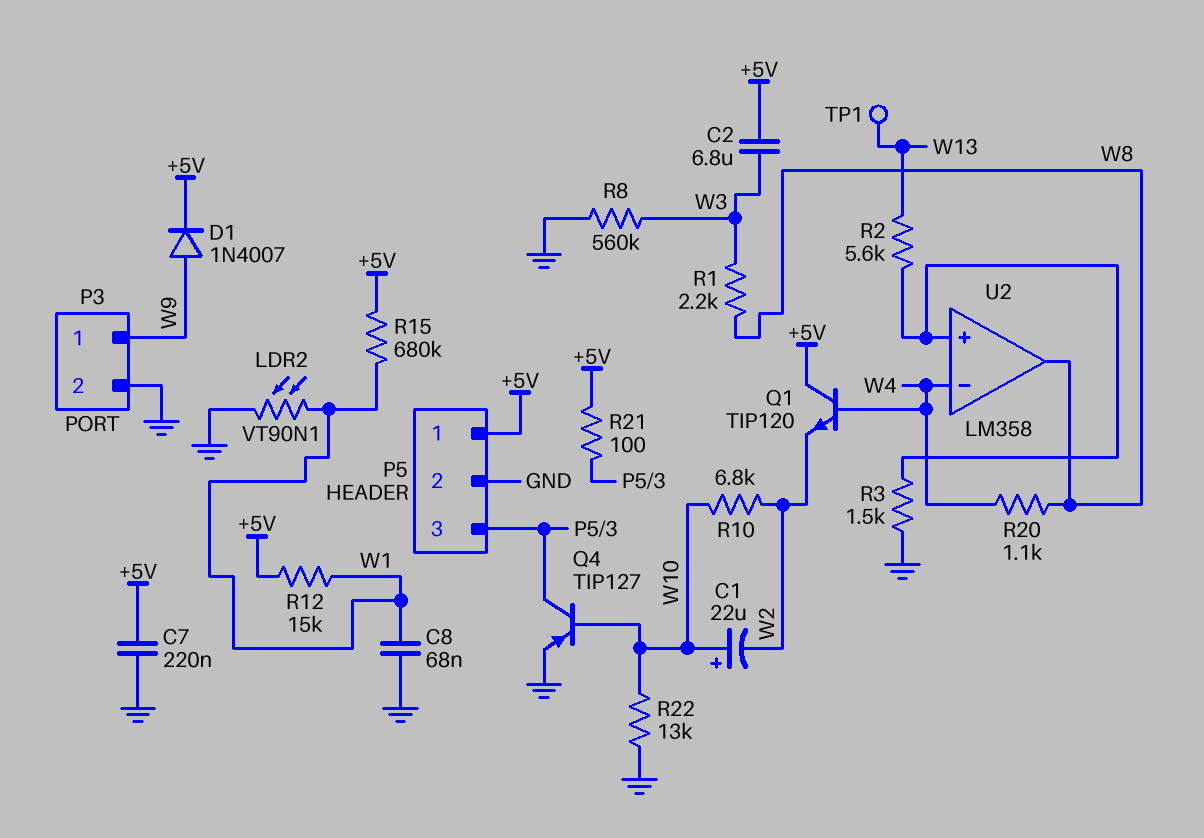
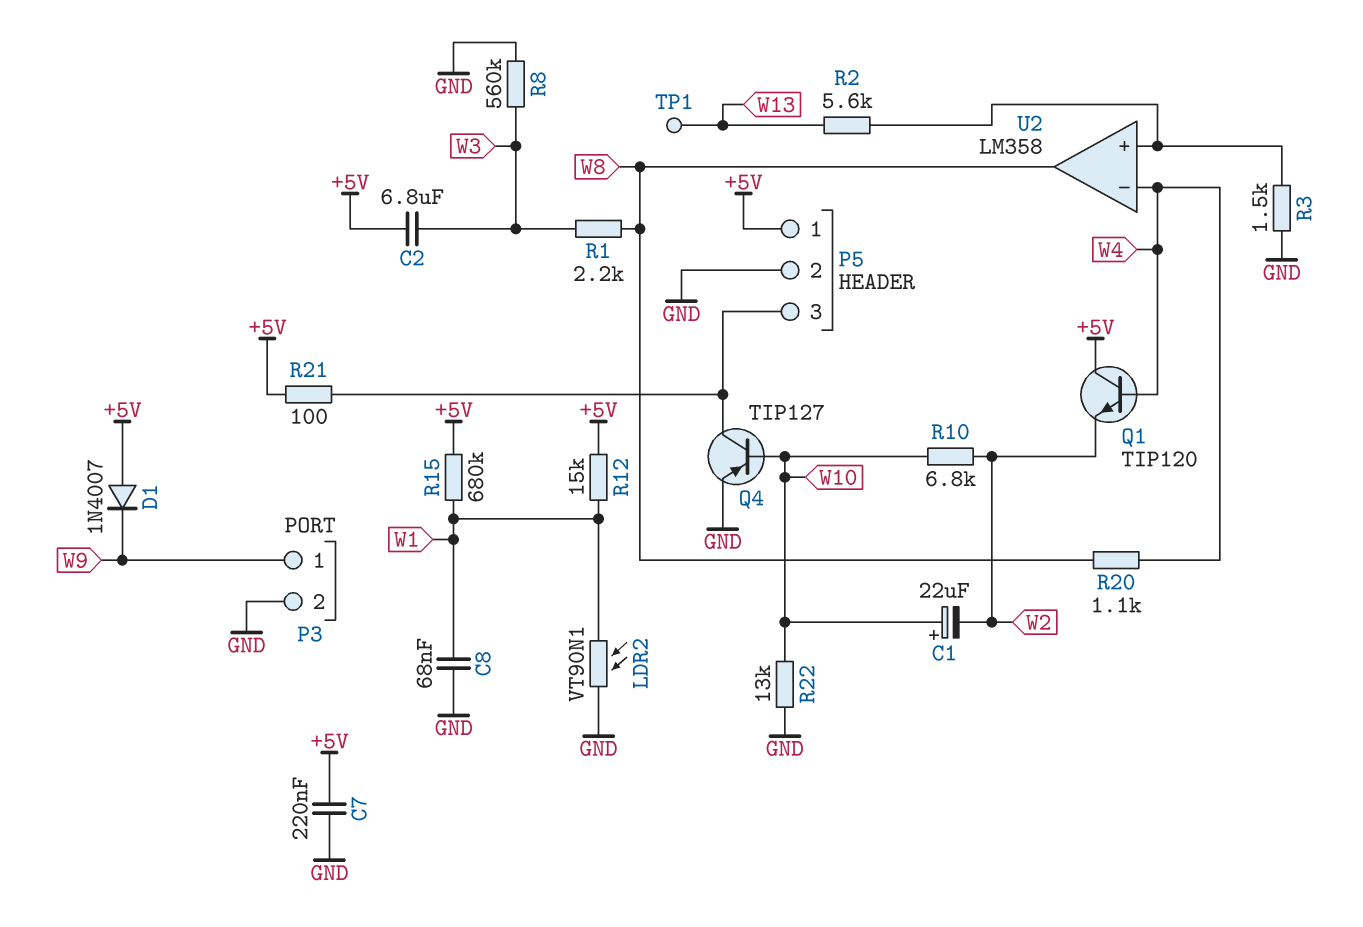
D1: diode 1N4007 (A W9, K +5V) -> diode 1N4007 (A +5V, K W9)

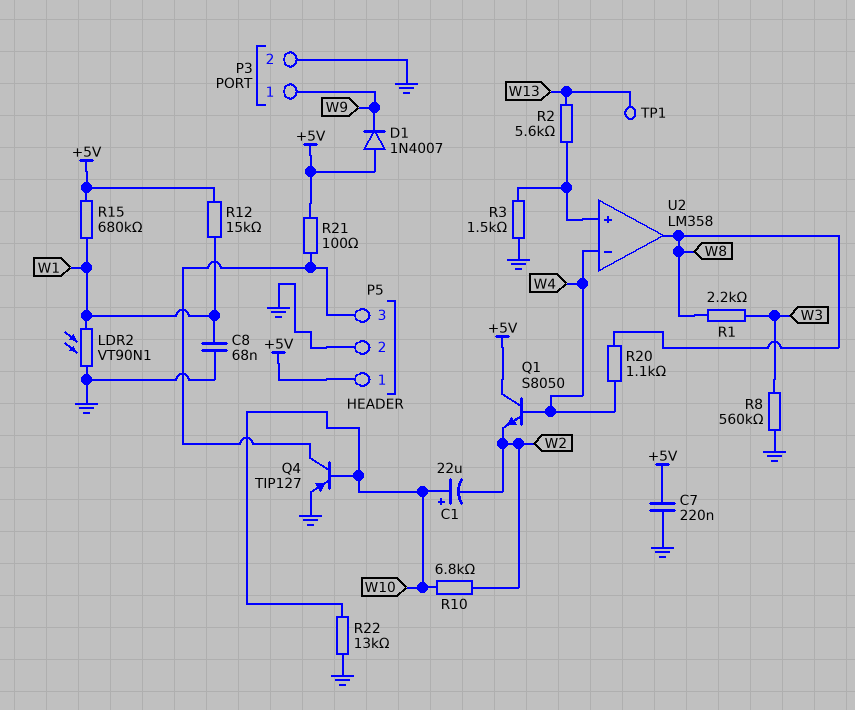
C2: 6.8uF (+5V, W3) -> none
Q1: NPN TIP120 (B W4, C +5V, E W2) -> NPN S8050 (B W4, C +5V, E W2)

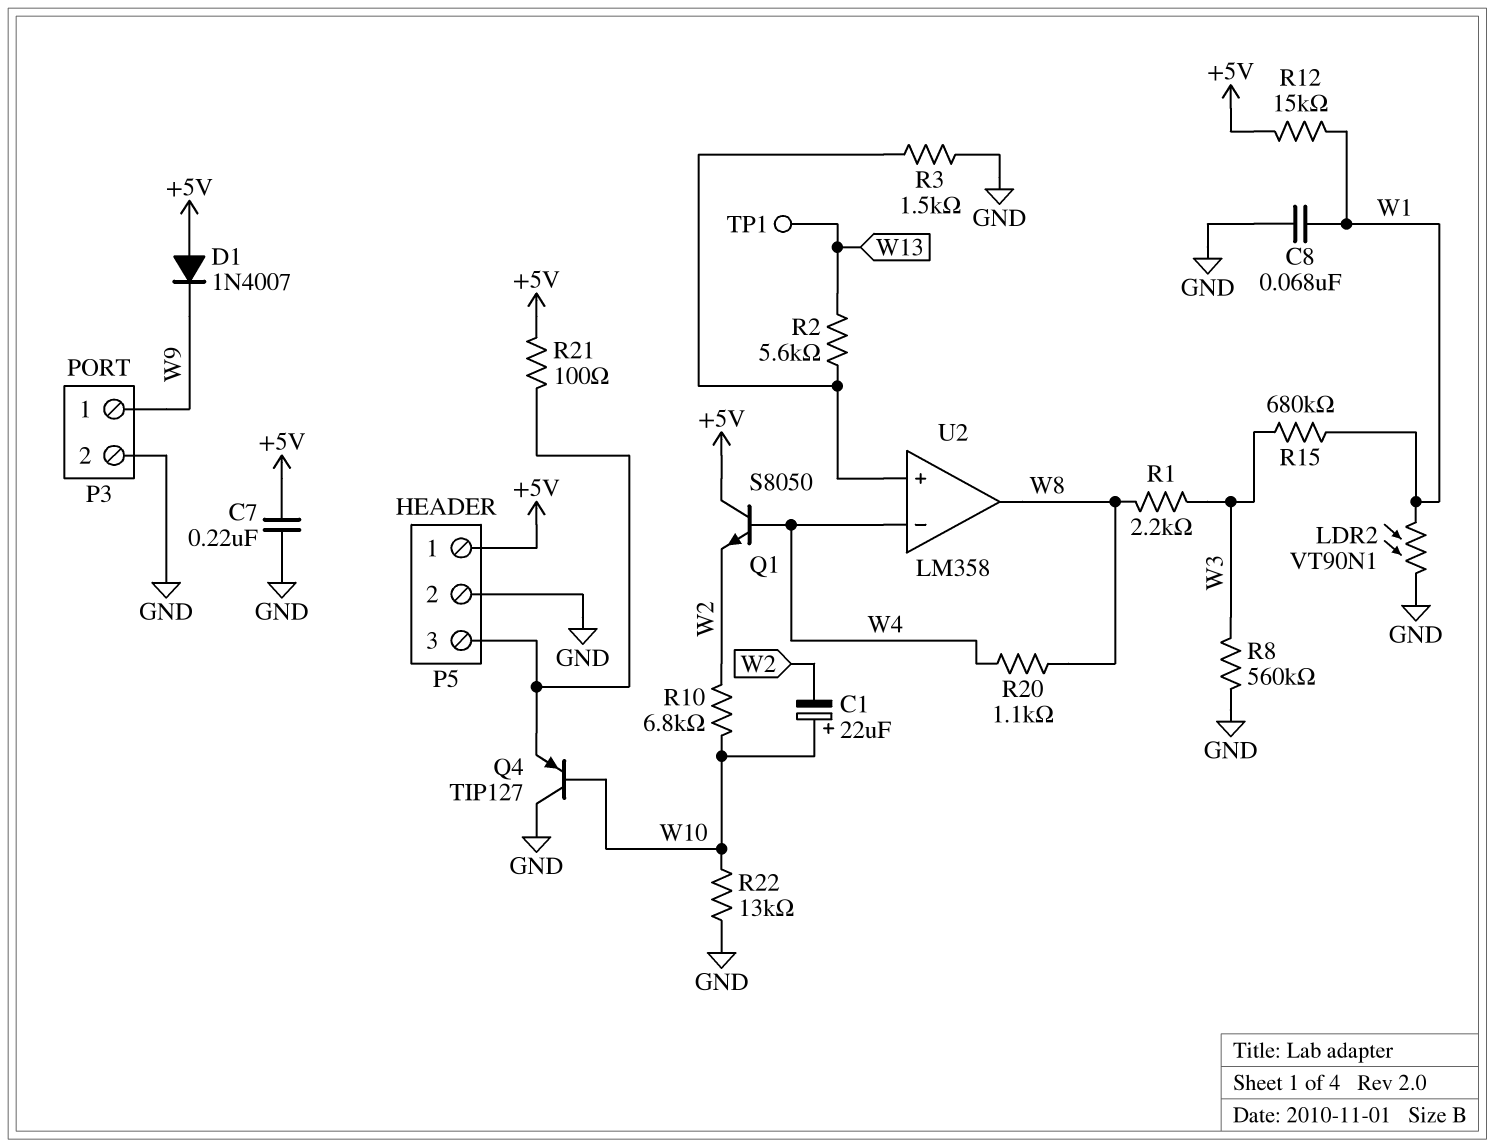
Q4: PNP TIP127 (B W10, C P5/3, E GND) -> PNP TIP127 (B W10, C GND, E P5/3)
R15: 680k (+5V, W1) -> 680k (W1, W3)

